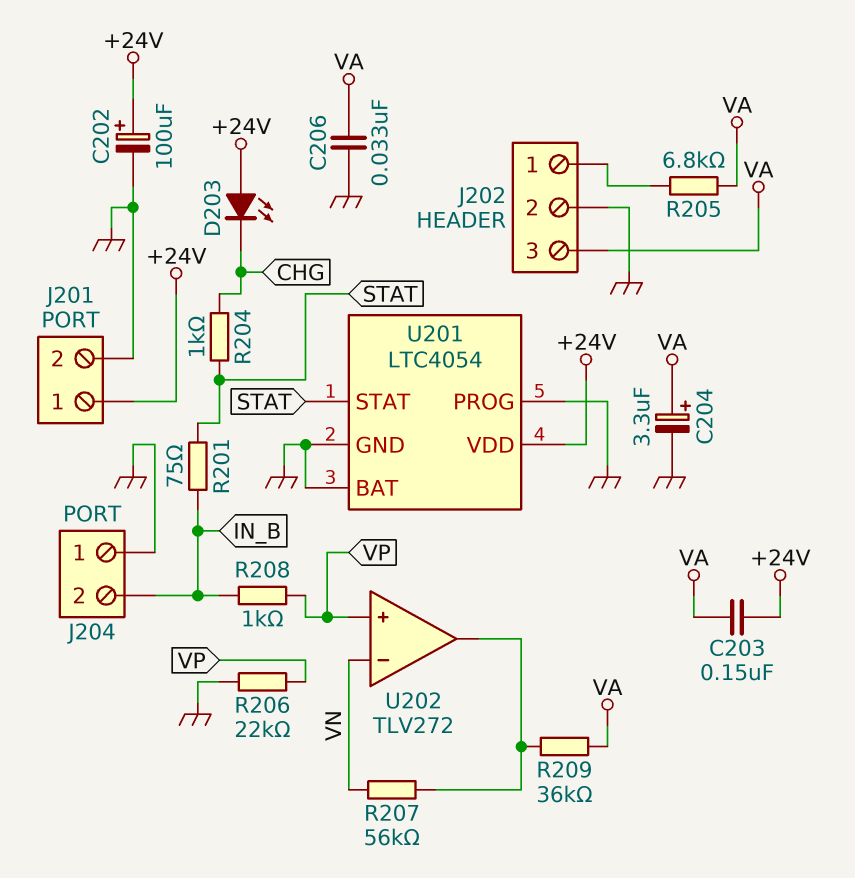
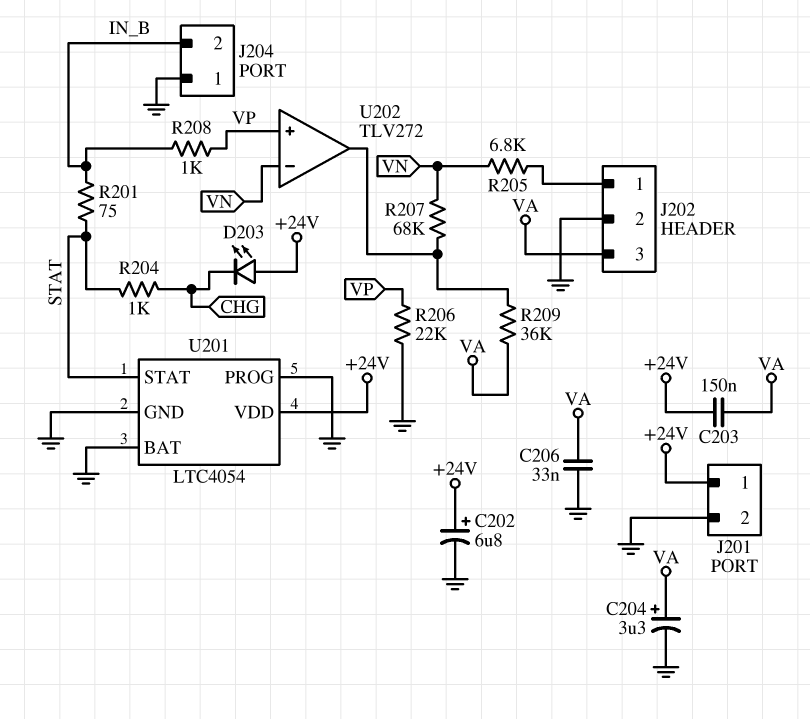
C202: 100uF (plus +24V, minus GND) -> 6.8uF (plus +24V, minus GND)
R205: 6.8k (J202/1, VA) -> 6.8k (J202/1, VN)
R207: 56k (U202/out, VN) -> 68k (U202/out, VN)

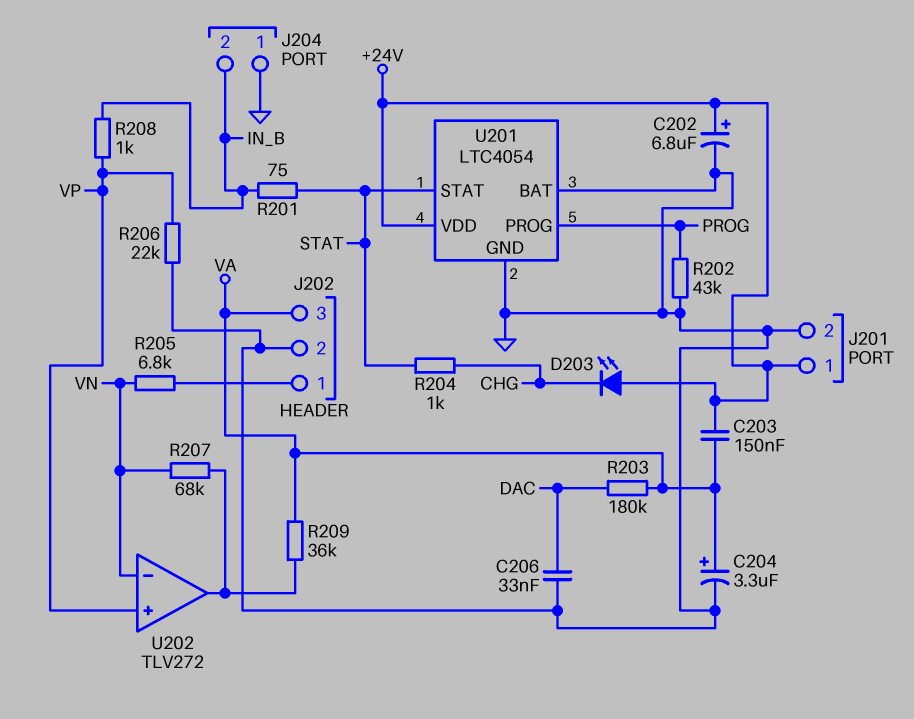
C206: 33nF (GND, VA) -> 33nF (DAC, GND)
R202: none -> 43k (GND, PROG)
R203: none -> 180k (DAC, VA)
U201 pin PROG: GND -> PROG

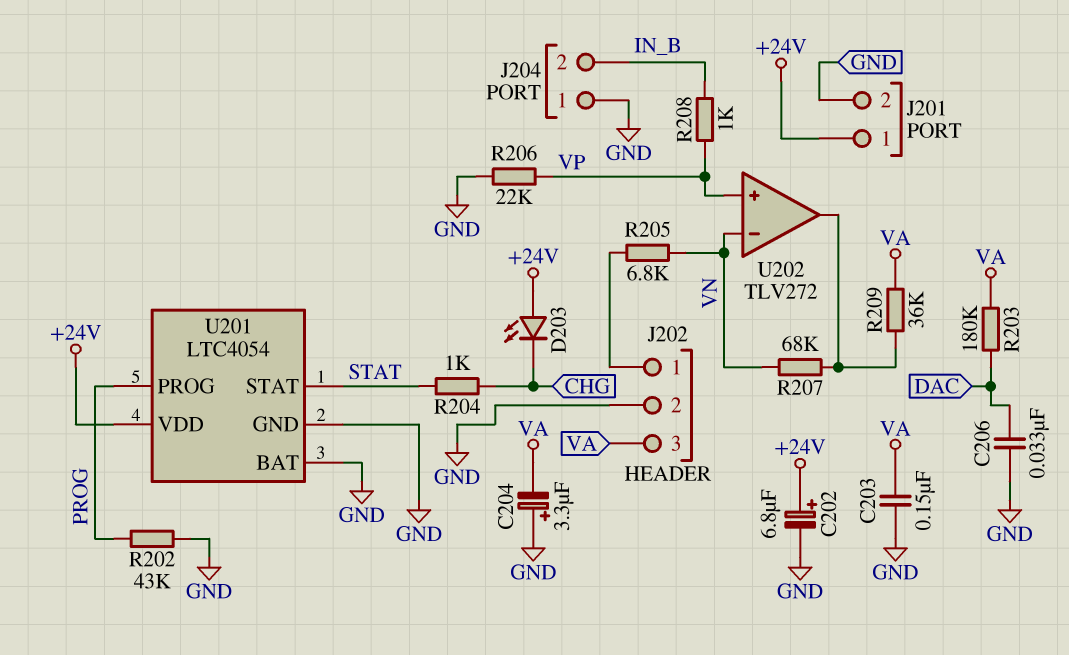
C203: 150nF (+24V, VA) -> 150nF (GND, VA)
C204: 3.3uF (plus VA, minus GND) -> 3.3uF (plus GND, minus VA)
R201: 75 (IN_B, STAT) -> none

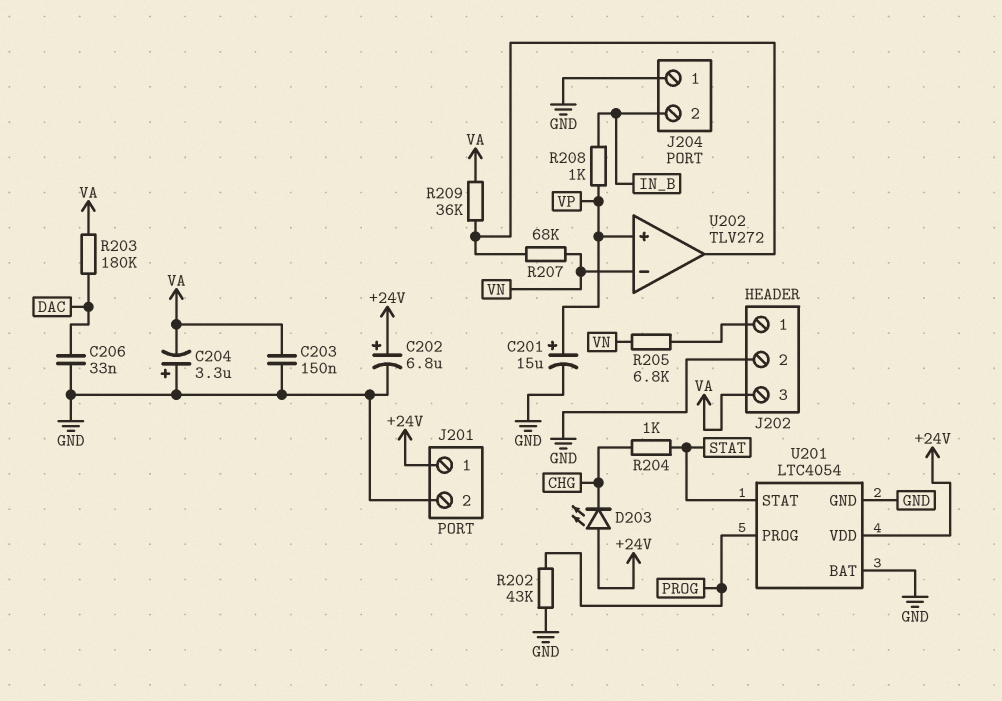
C201: none -> 15uF (plus VP, minus GND)
R206: 22k (GND, VP) -> none

